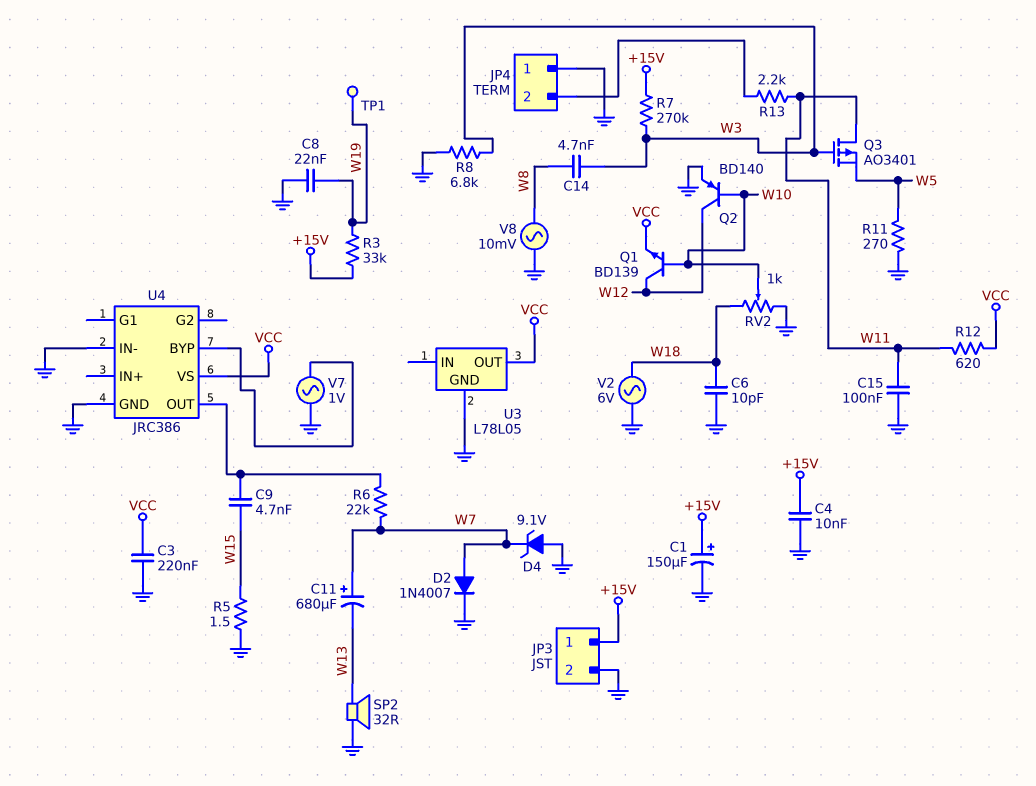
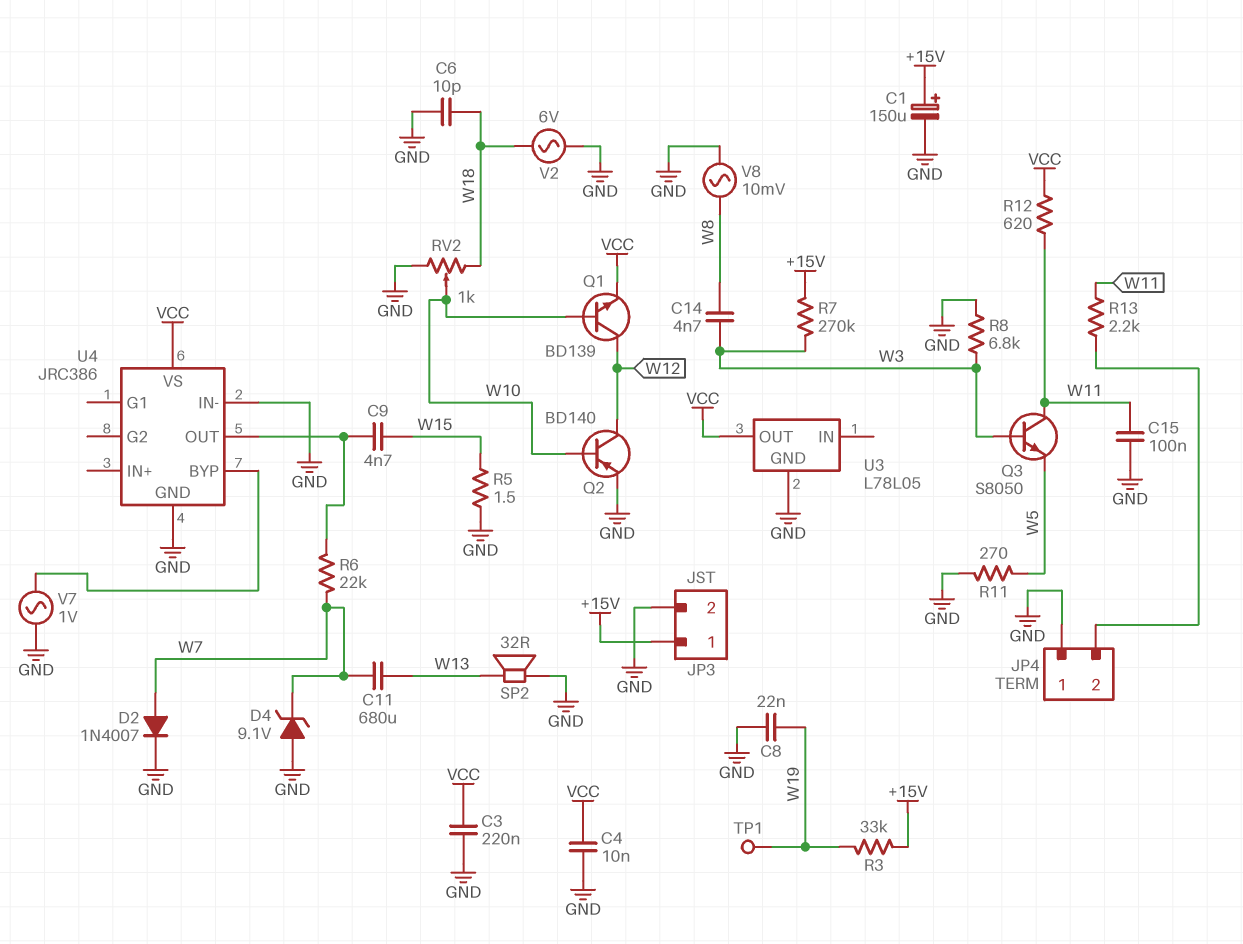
C4: 10nF (+15V, GND) -> 10nF (GND, VCC)
C11: 680uF (plus W7, minus W13) -> 680uF (W7, W13)
Q3: PMOS AO3401 (G W3, D W11, S W5) -> NPN S8050 (B W3, C W11, E W5)

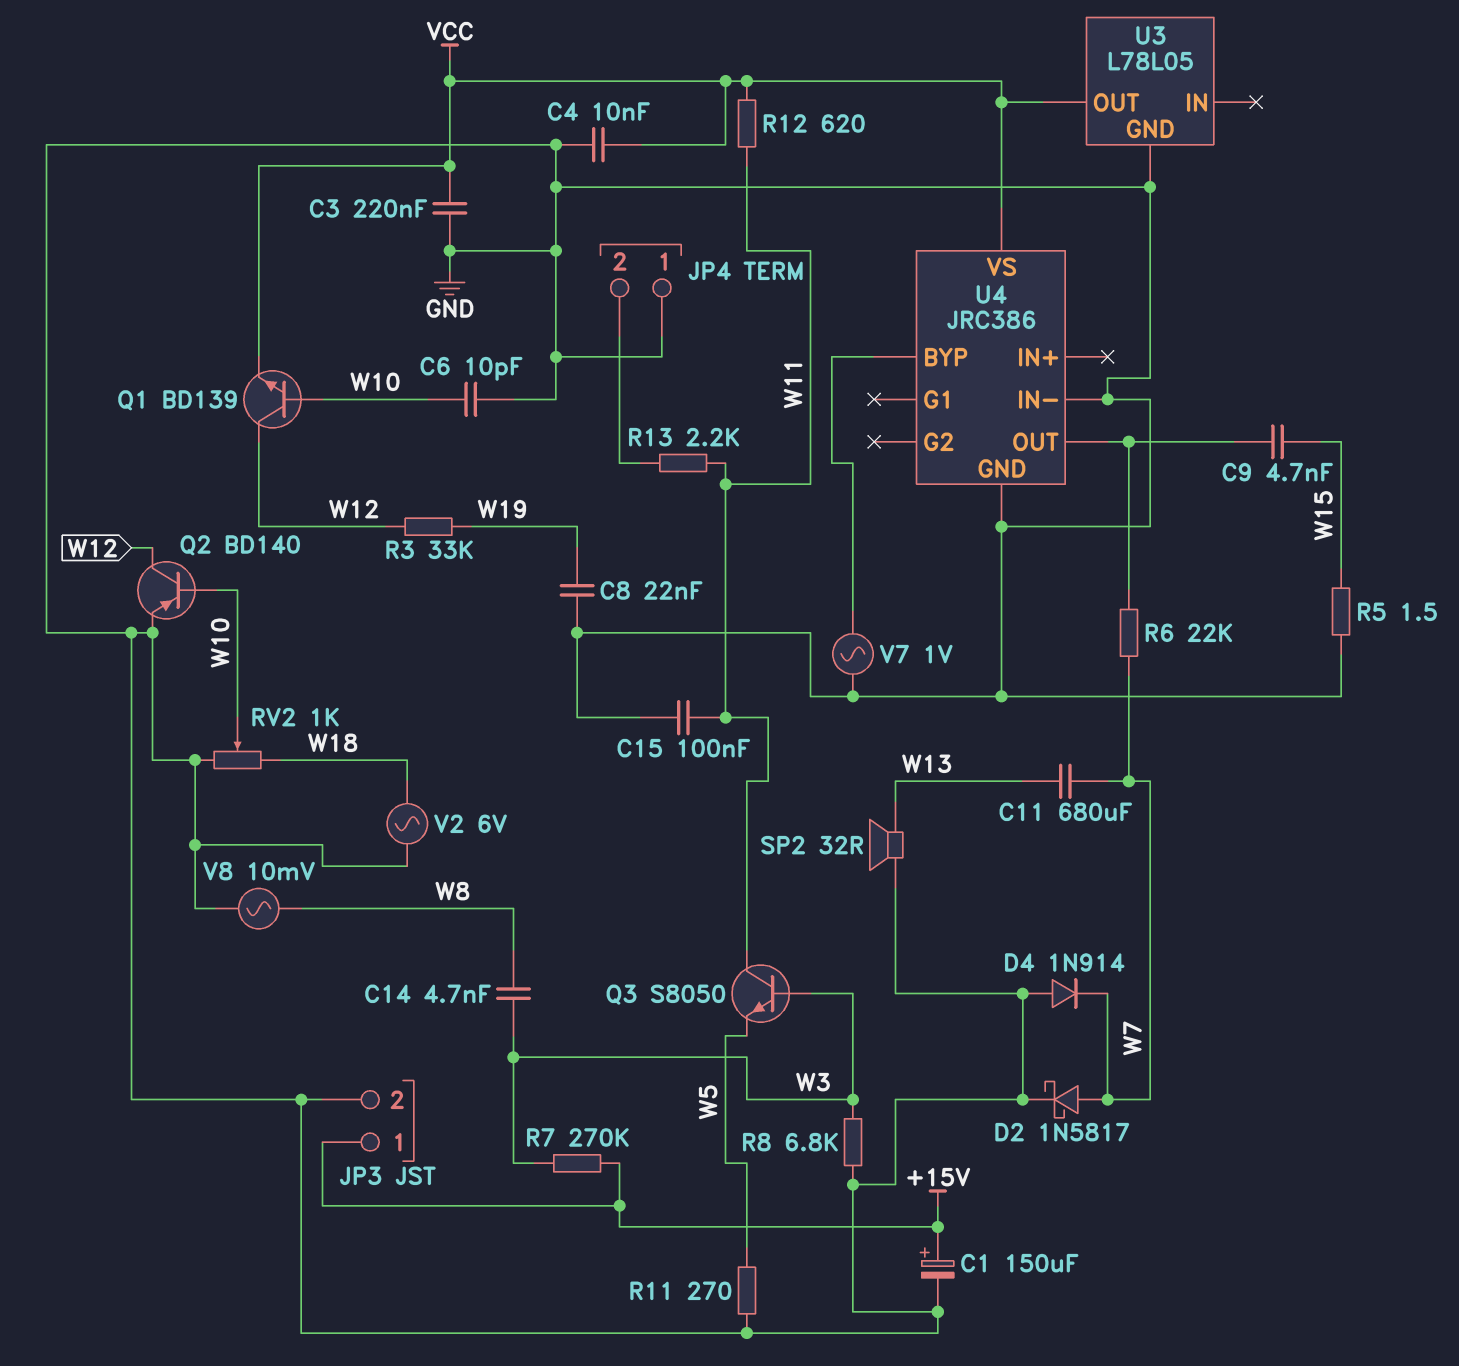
C6: 10pF (GND, W18) -> 10pF (GND, W10)
D2: diode 1N4007 (A W7, K GND) -> schottky 1N5817 (A W7, K GND)
D4: zener 9.1V (A GND, K W7) -> diode 1N914 (A GND, K W7)
R3: 33k (+15V, W19) -> 33k (W12, W19)
TP1: test point (W19) -> none

